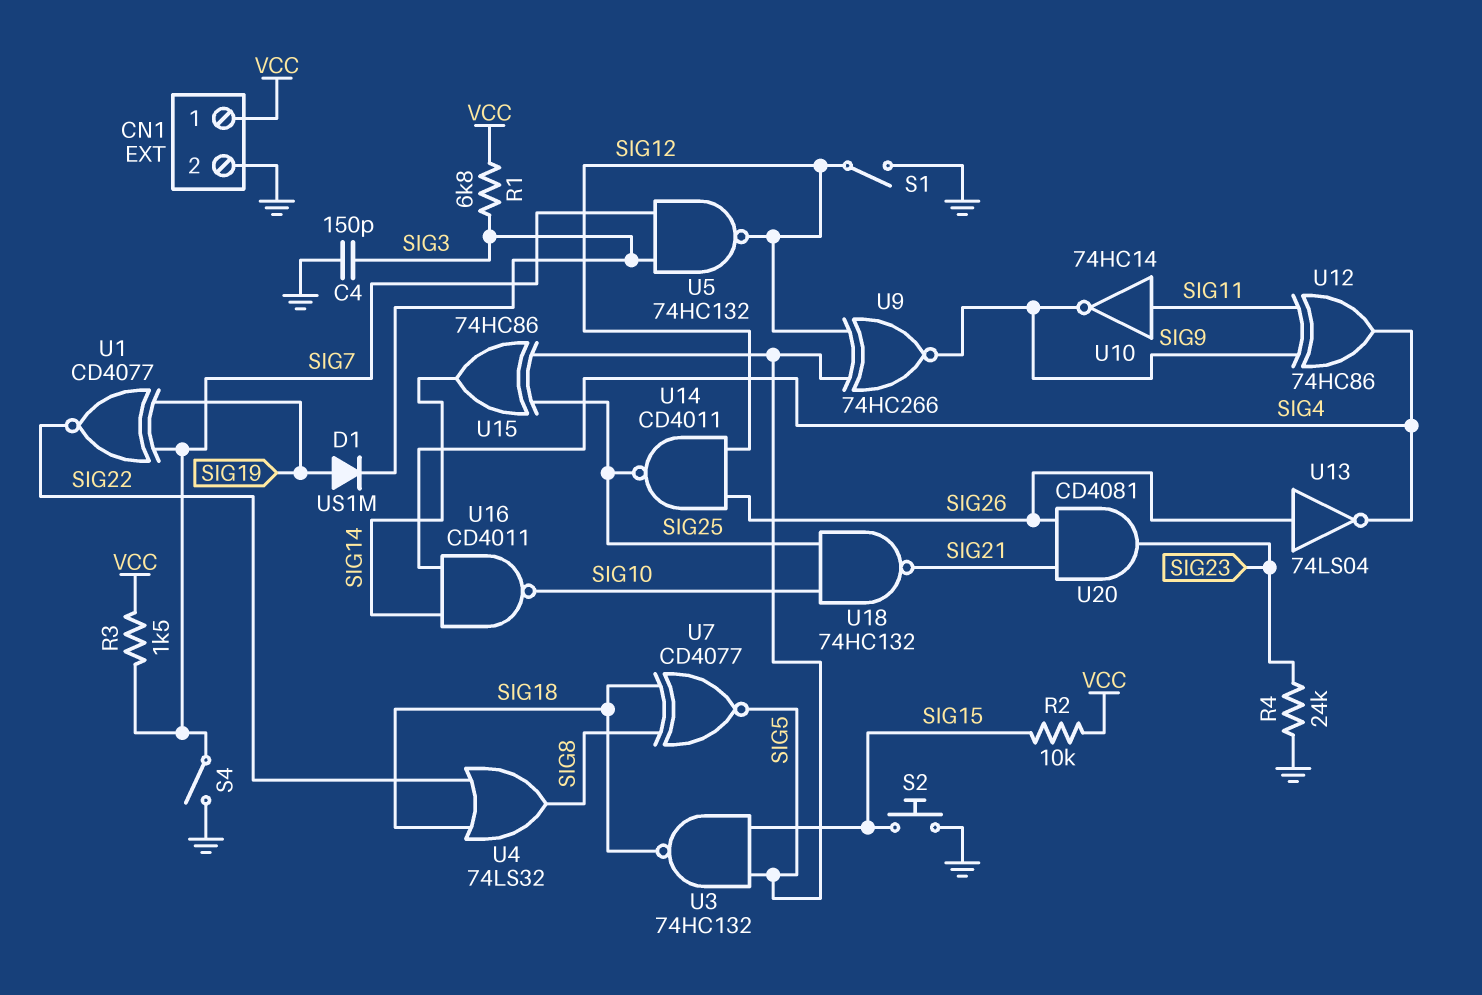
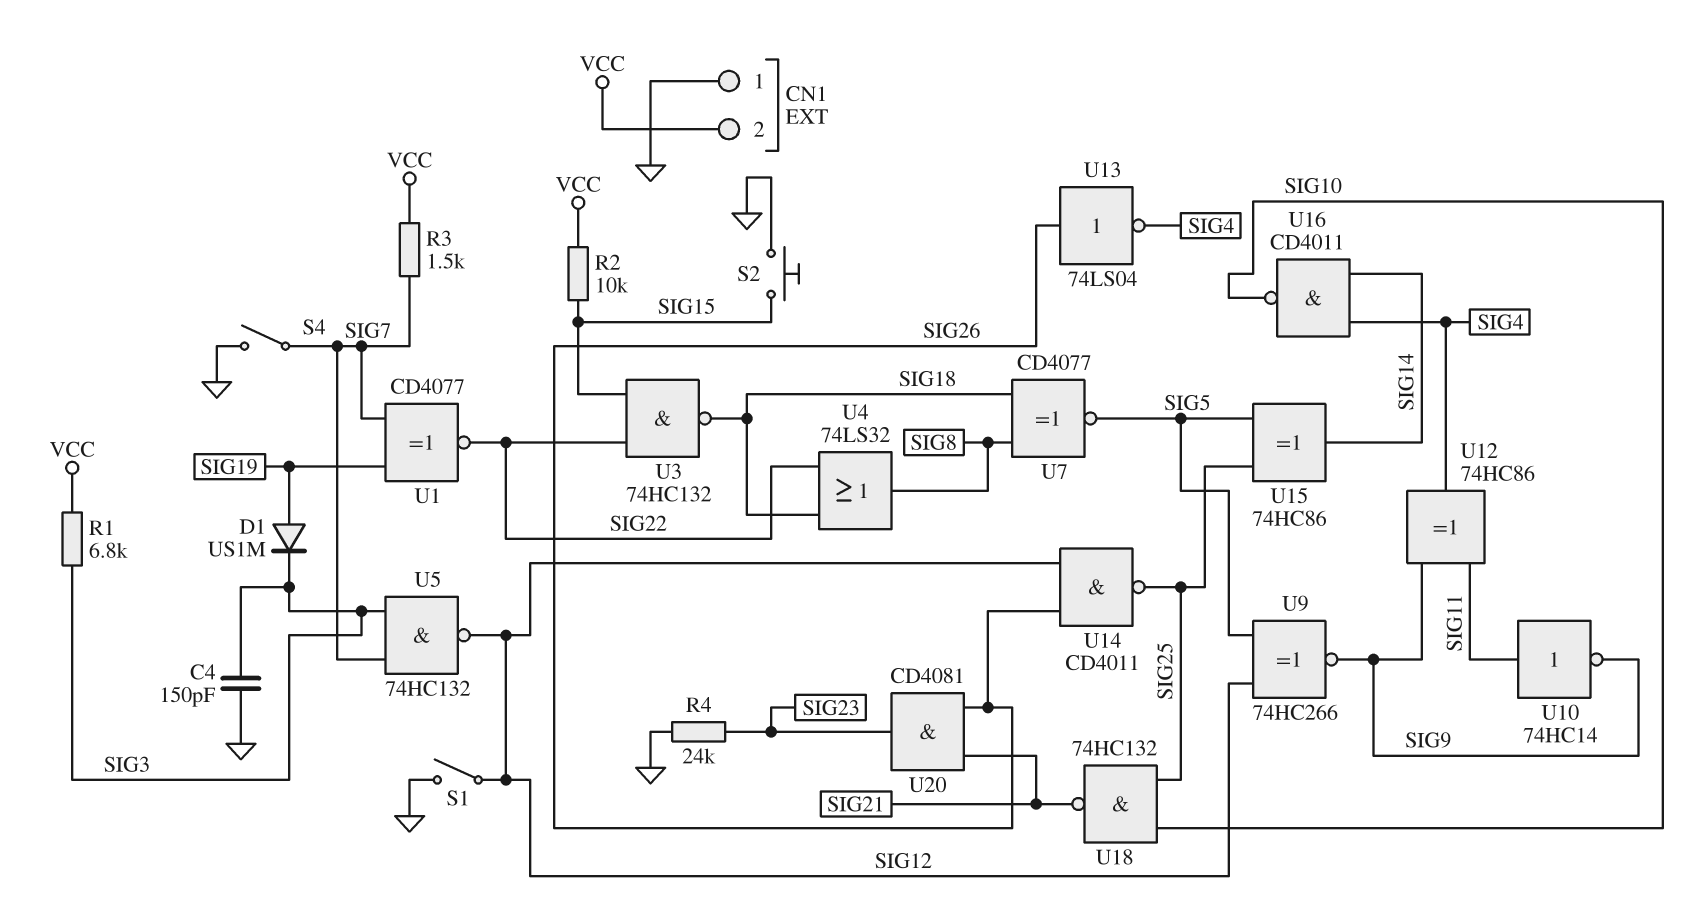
CN1 pin 1: VCC -> GND
CN1 pin 2: GND -> VCC
U3: NAND 74HC132 (in SIG5, in SIG15, out SIG18) -> NAND 74HC132 (in SIG15, in SIG22, out SIG18)

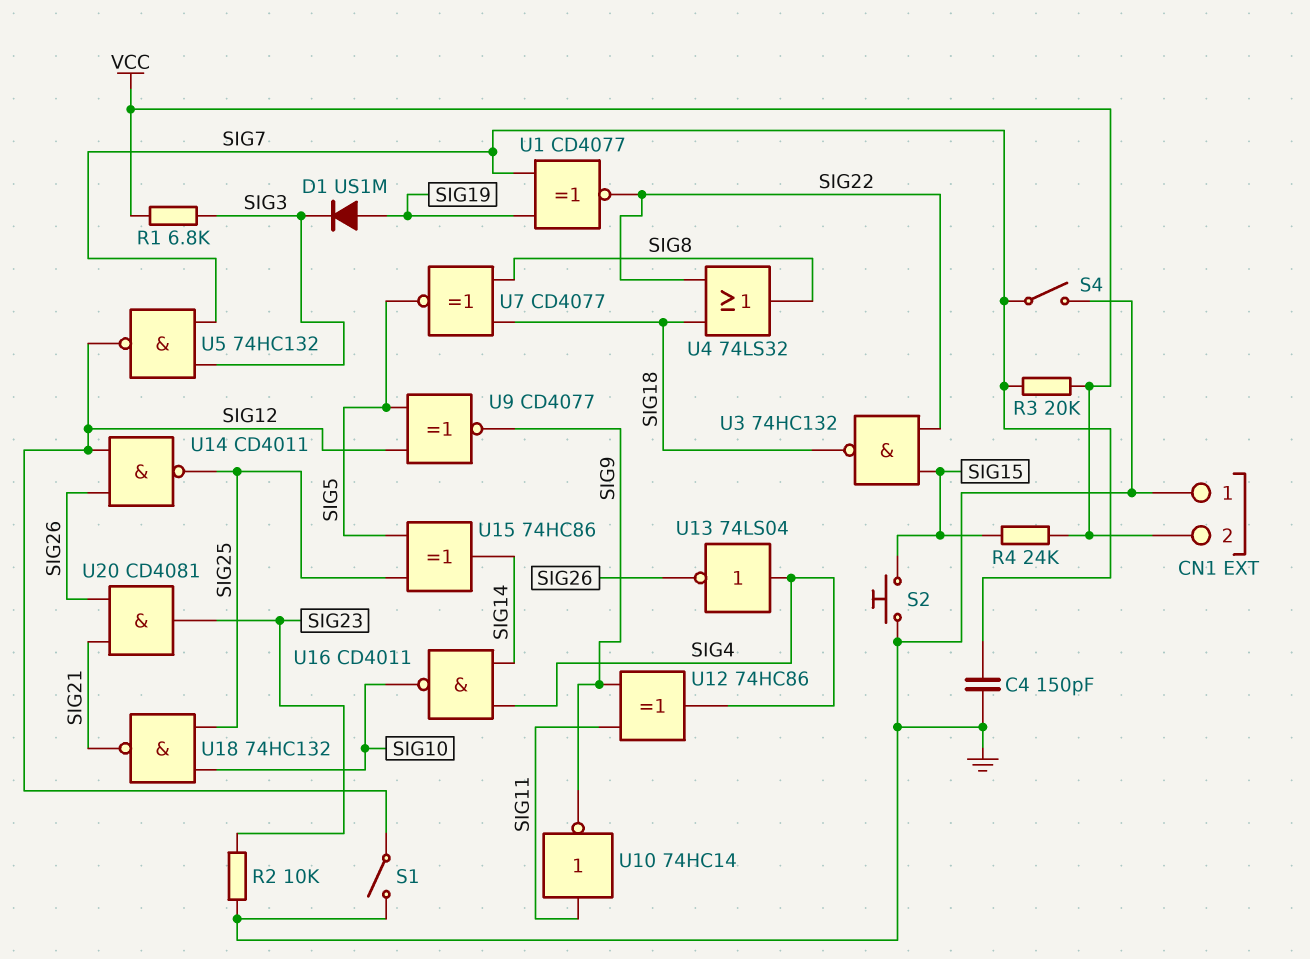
C4: 150pF (GND, SIG3) -> 150pF (GND, SIG7)
R2: 10k (SIG15, VCC) -> 10k (GND, SIG23)
R3: 1.5k (SIG7, VCC) -> 20k (SIG7, VCC)
R4: 24k (GND, SIG23) -> 24k (SIG15, VCC)
U9: XNOR 74HC266 (in SIG5, in SIG12, out SIG9) -> XNOR CD4077 (in SIG5, in SIG12, out SIG9)
U13: NOT 74LS04 (in SIG26, out SIG4) -> NOT 74LS04 (in SIG4, out SIG26)

